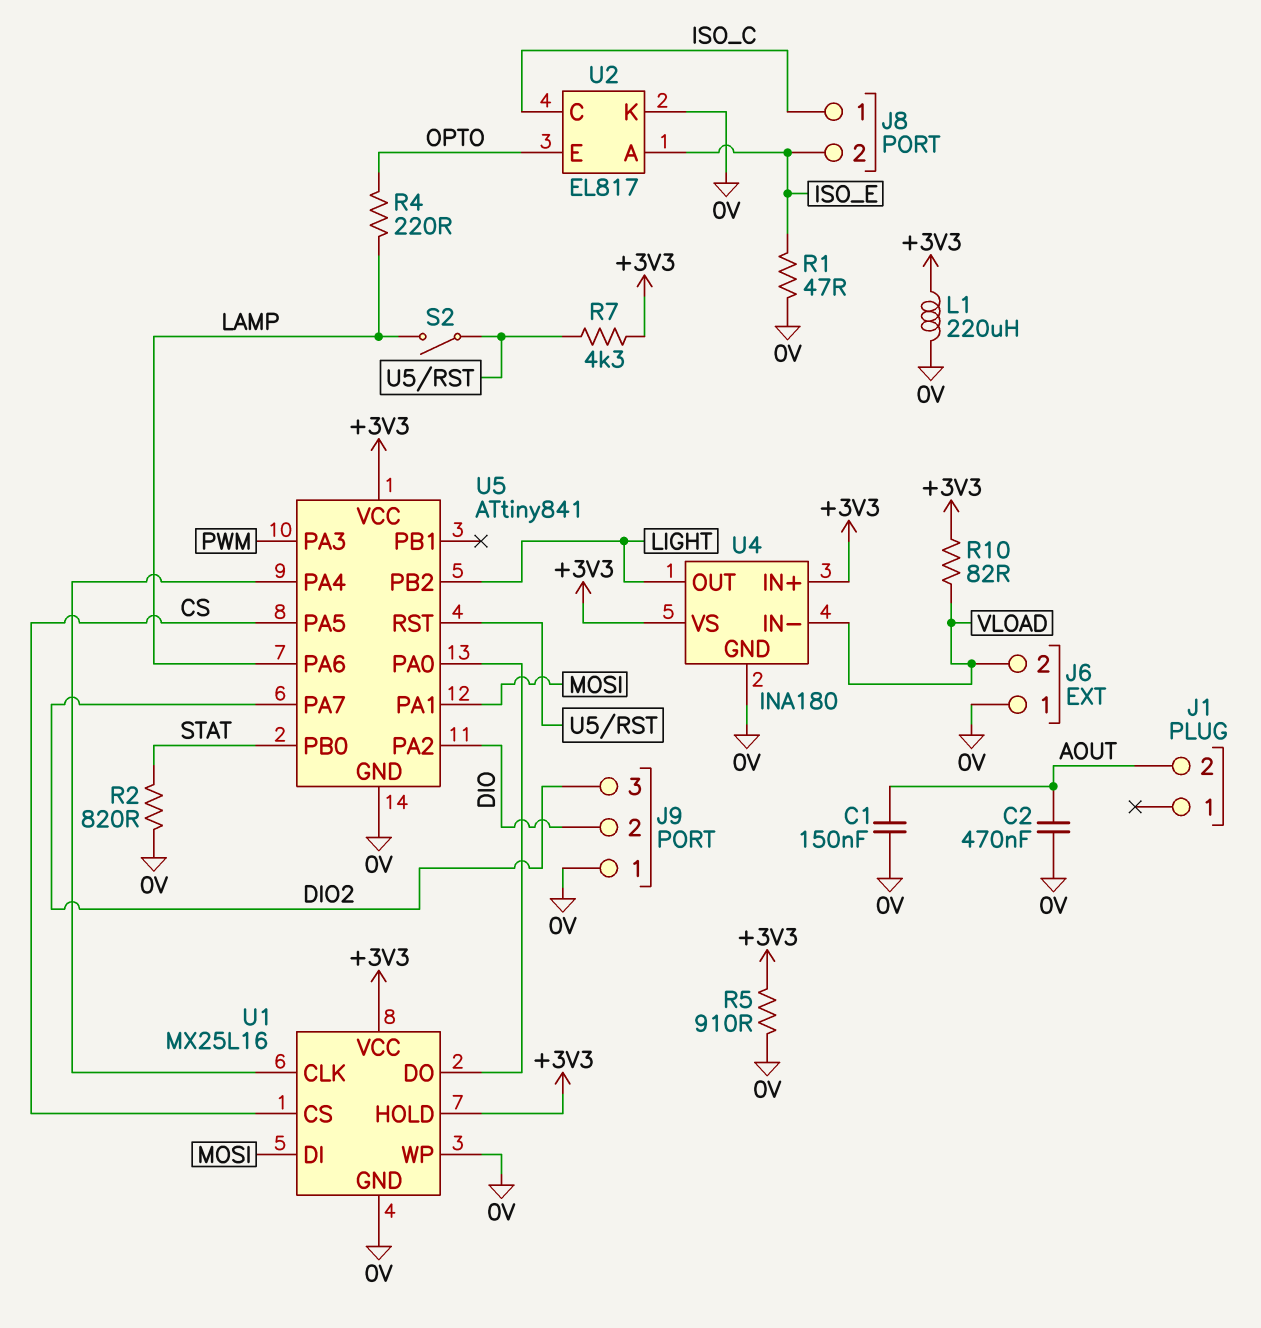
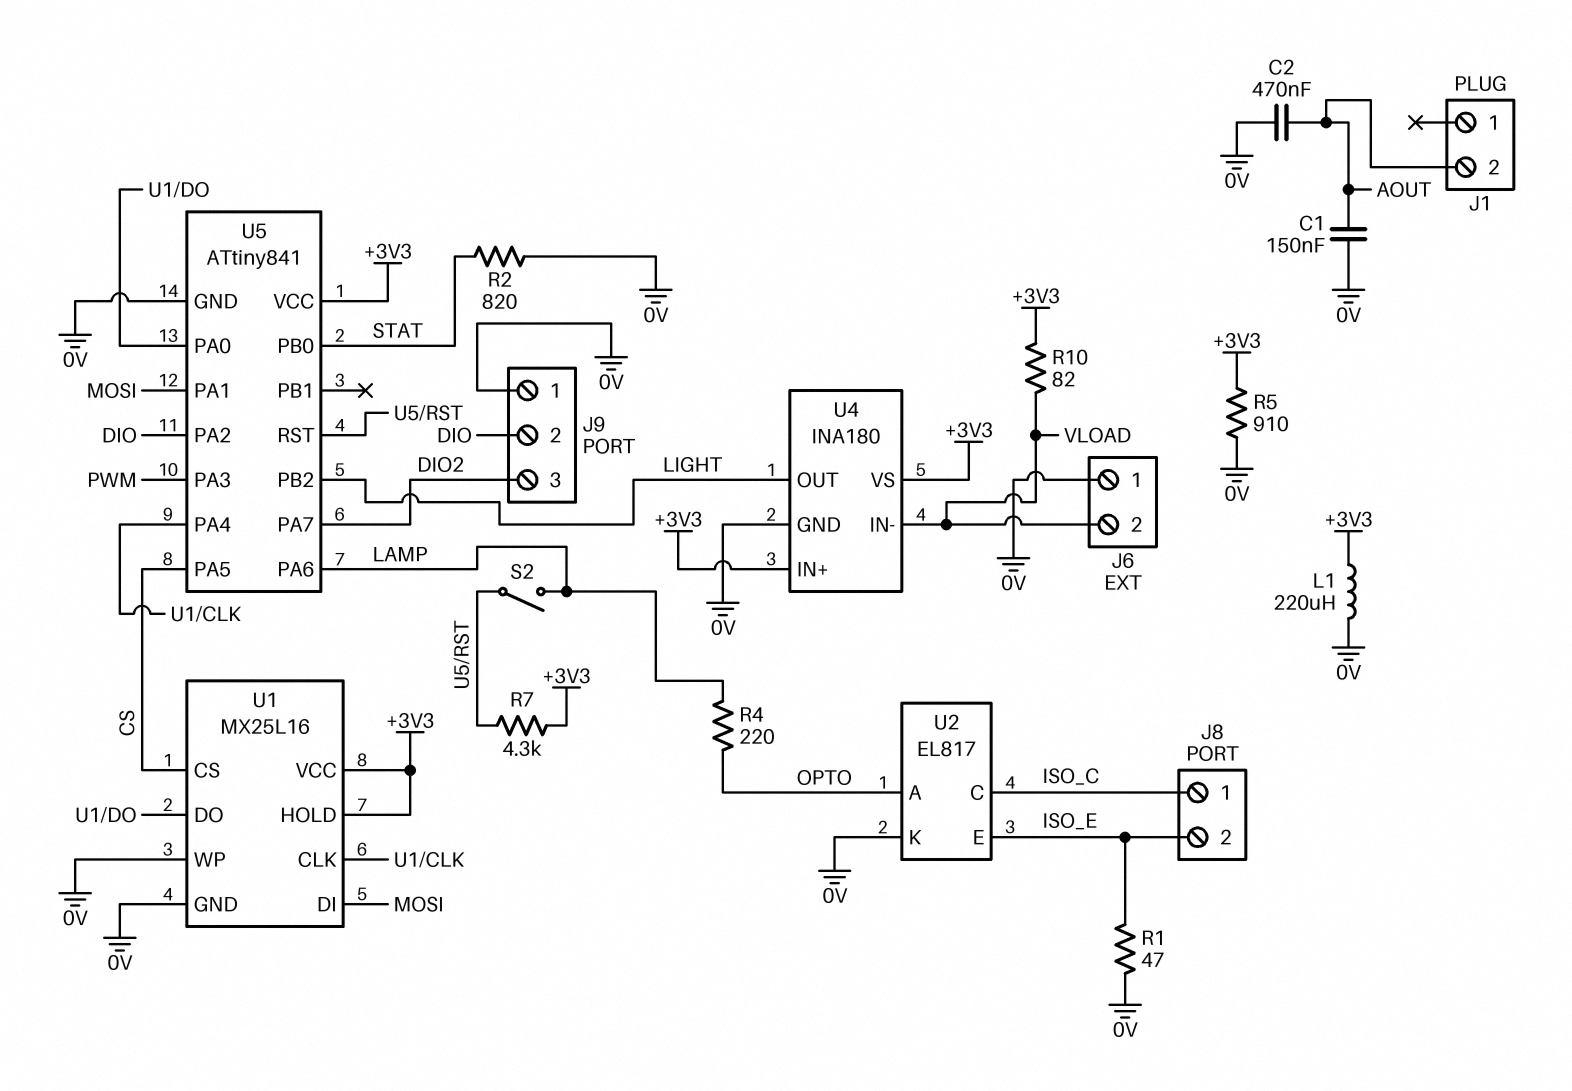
U2 pin A: ISO_E -> OPTO
U2 pin E: OPTO -> ISO_E

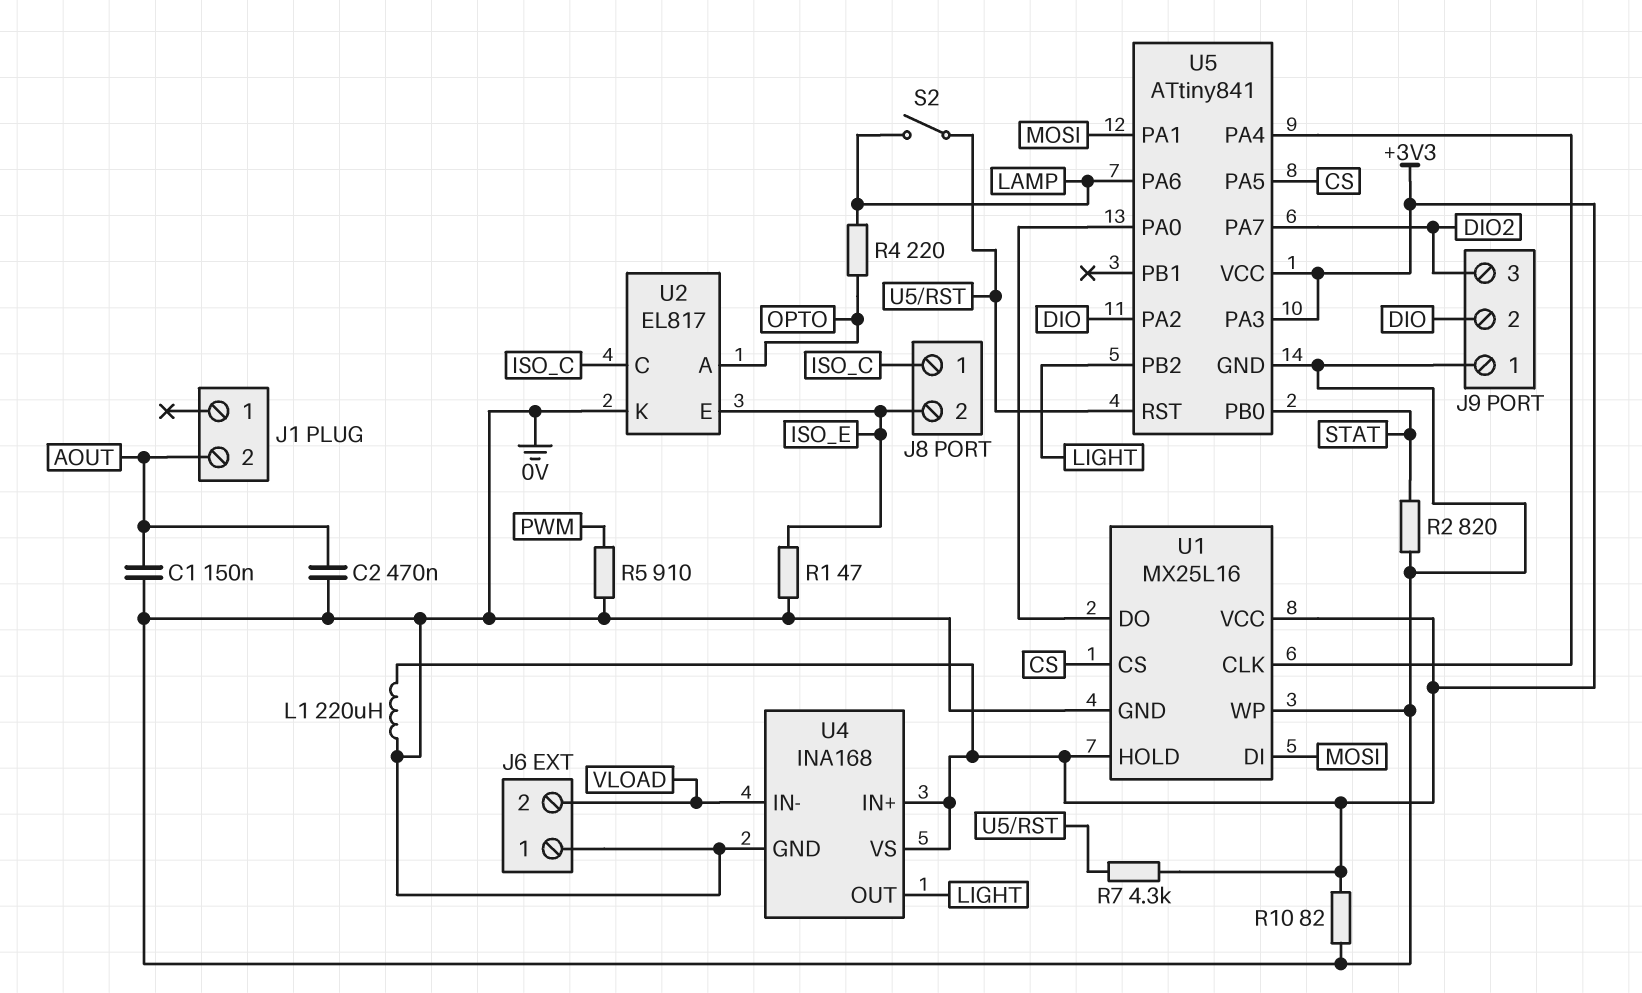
R5: 910 (+3V3, 0V) -> 910 (0V, PWM)
R10: 82 (+3V3, VLOAD) -> 82 (+3V3, 0V)
U4: INA180 -> INA168
U5 pin PA3: PWM -> +3V3

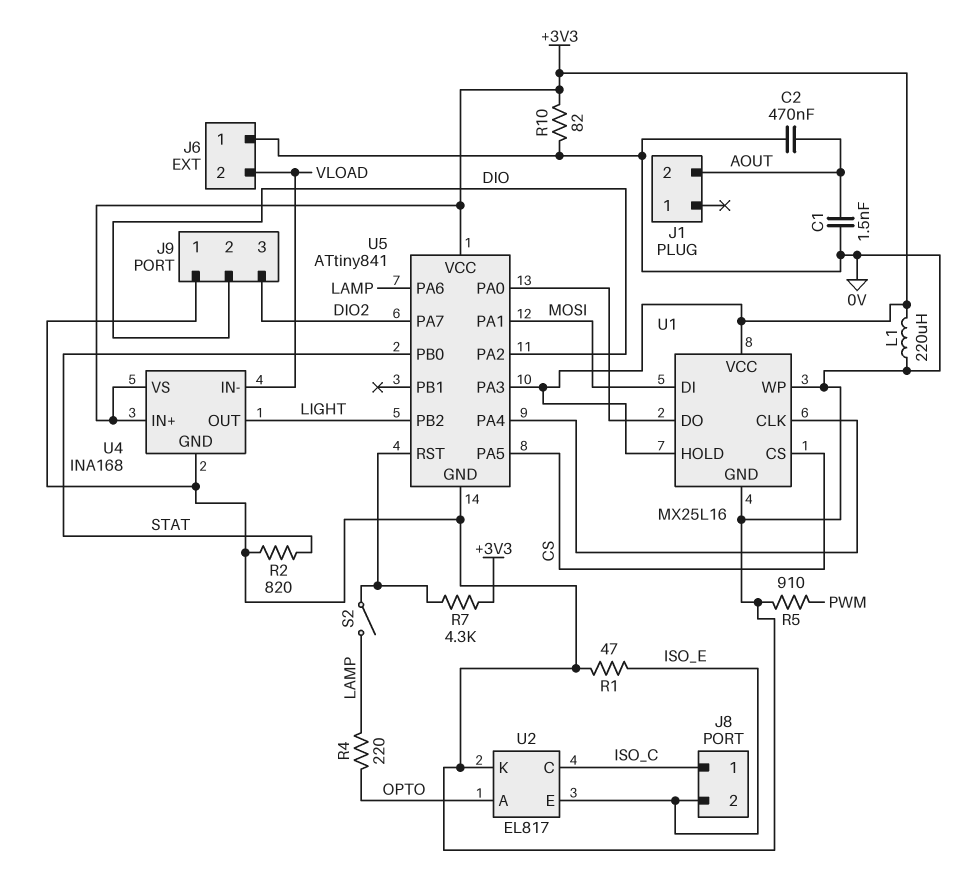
C1: 150nF (0V, AOUT) -> 1.5nF (0V, AOUT)

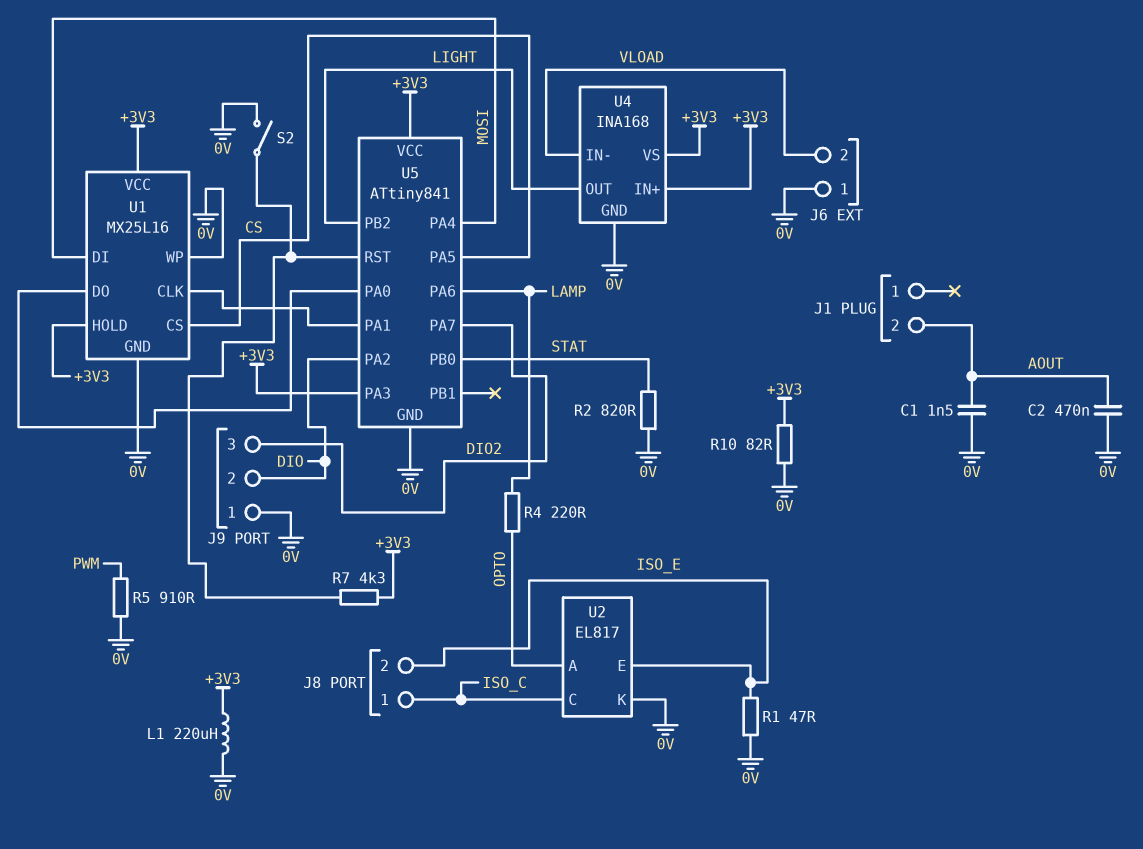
S2: switch (LAMP, U5/RST) -> switch (0V, U5/RST)
U5 pin PA1: MOSI -> U1/CLK
U5 pin PA4: U1/CLK -> MOSI

